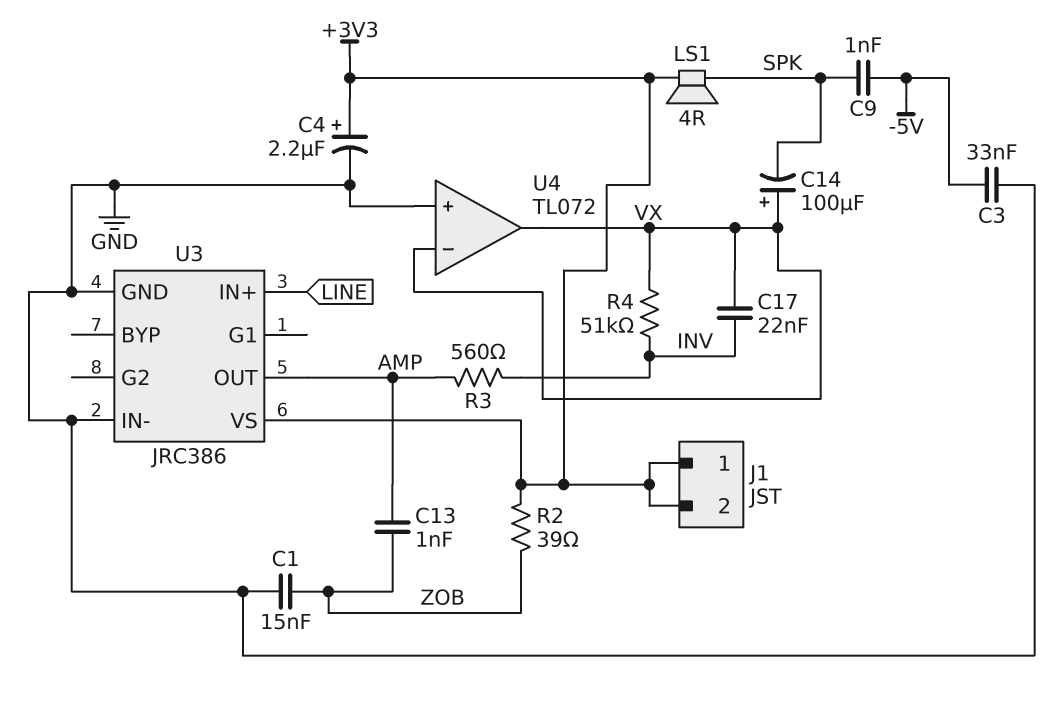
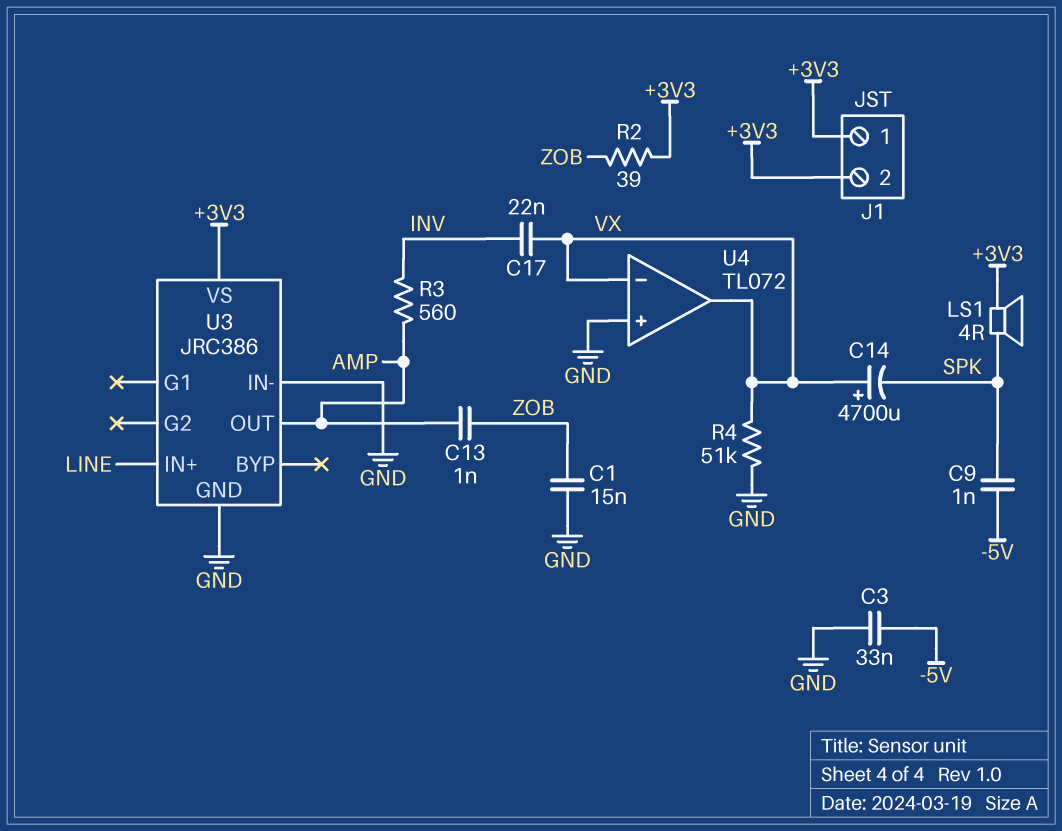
C4: 2.2uF (plus +3V3, minus GND) -> none
C14: 100uF (plus VX, minus SPK) -> 4700uF (plus VX, minus SPK)
R4: 51k (INV, VX) -> 51k (GND, VX)

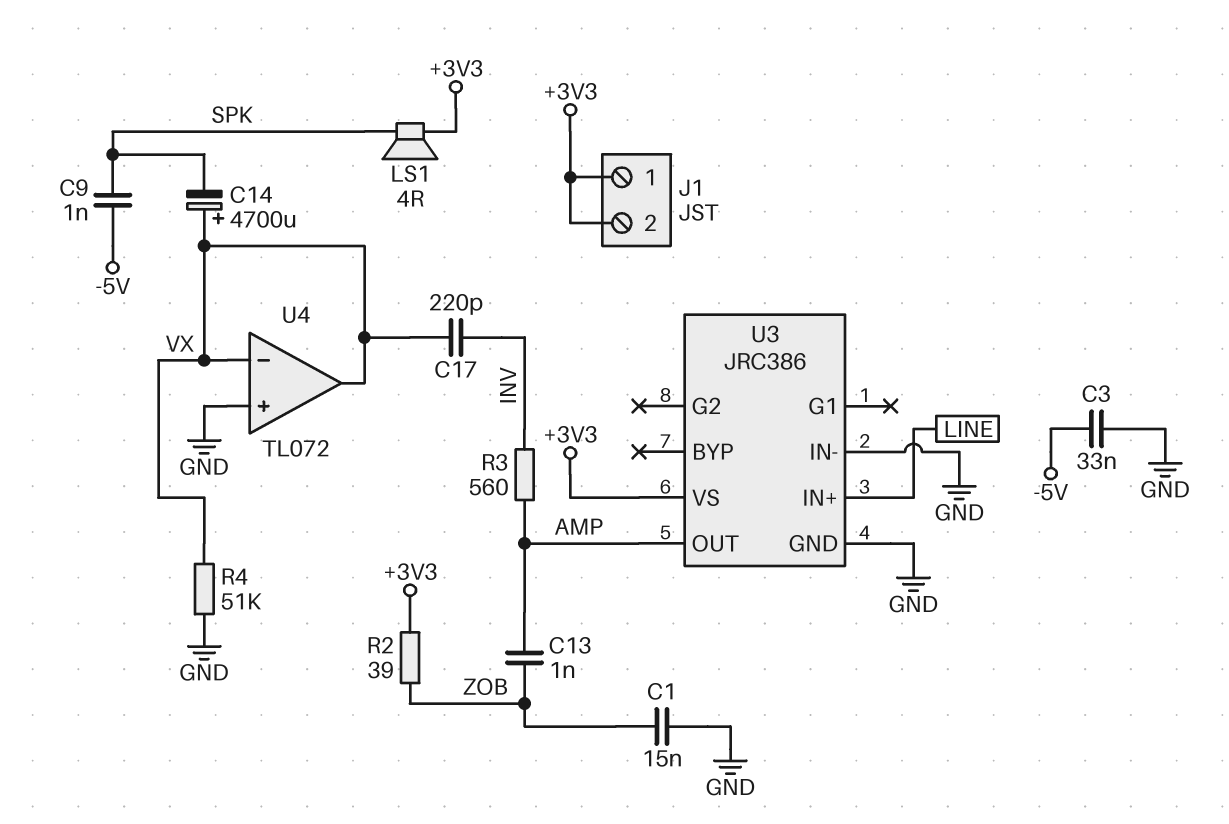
C17: 22nF (INV, VX) -> 220pF (INV, VX)

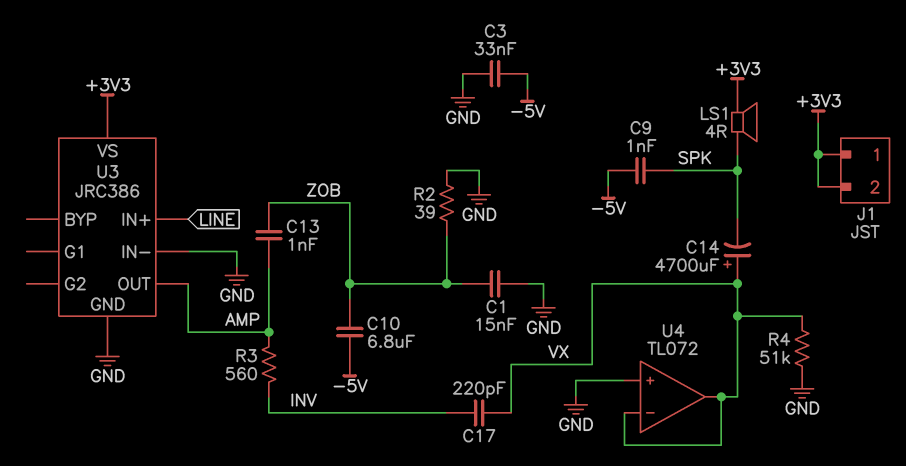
C10: none -> 6.8uF (-5V, ZOB)
R2: 39 (+3V3, ZOB) -> 39 (GND, ZOB)

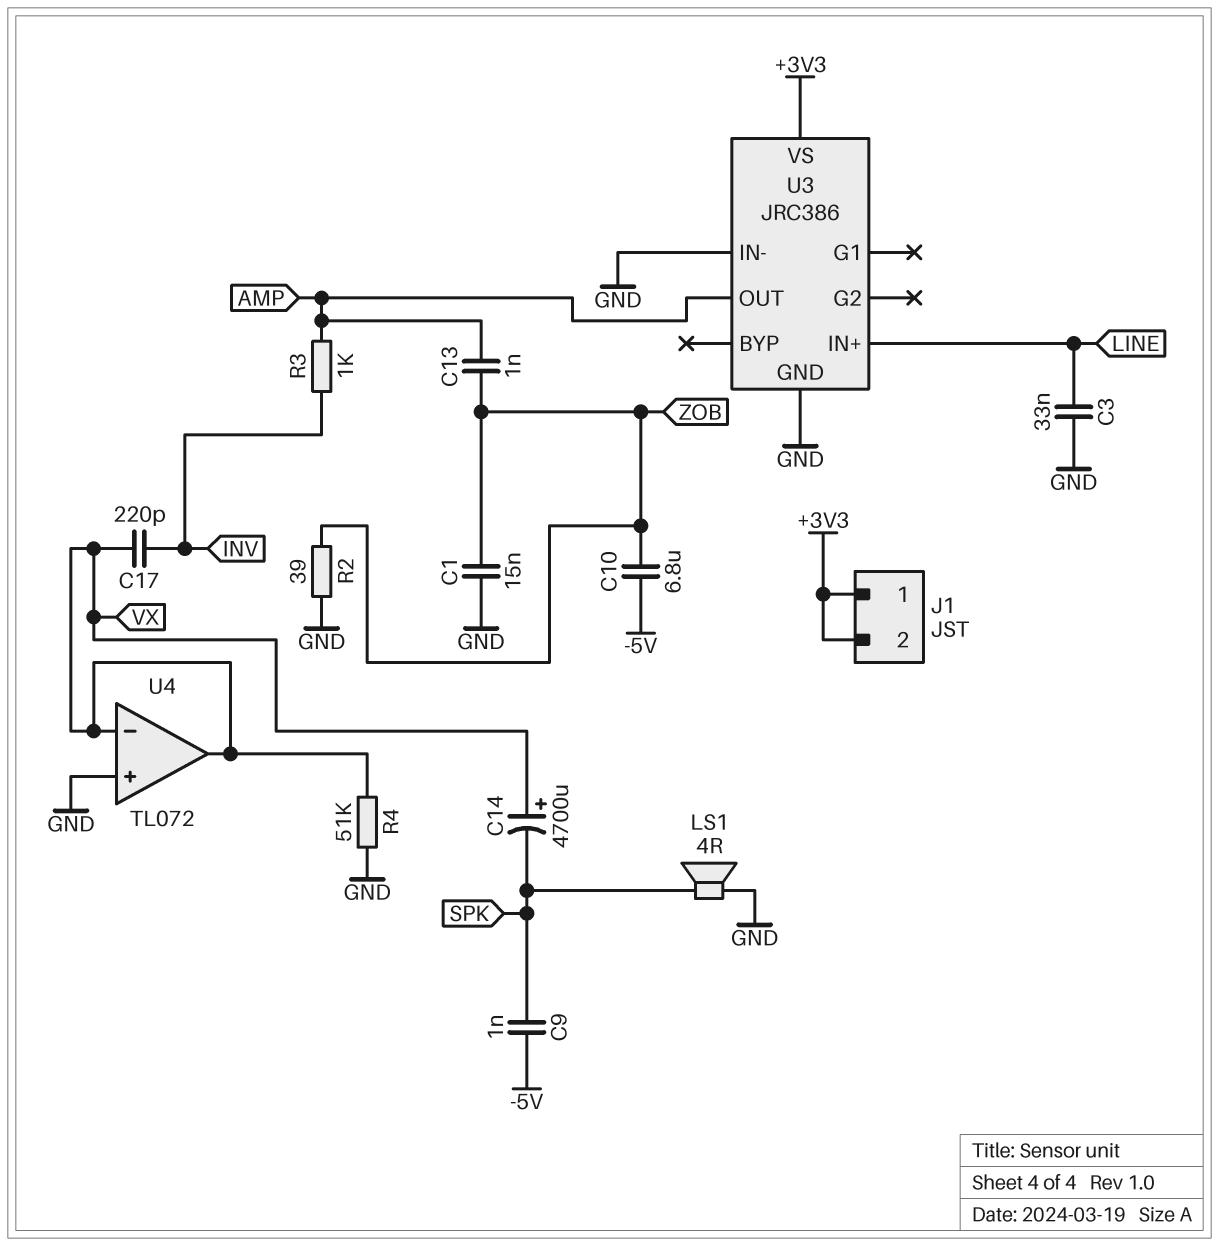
C3: 33nF (-5V, GND) -> 33nF (GND, LINE)
LS1: speaker 4R (+3V3, SPK) -> speaker 4R (GND, SPK)
R3: 560 (AMP, INV) -> 1k (AMP, INV)

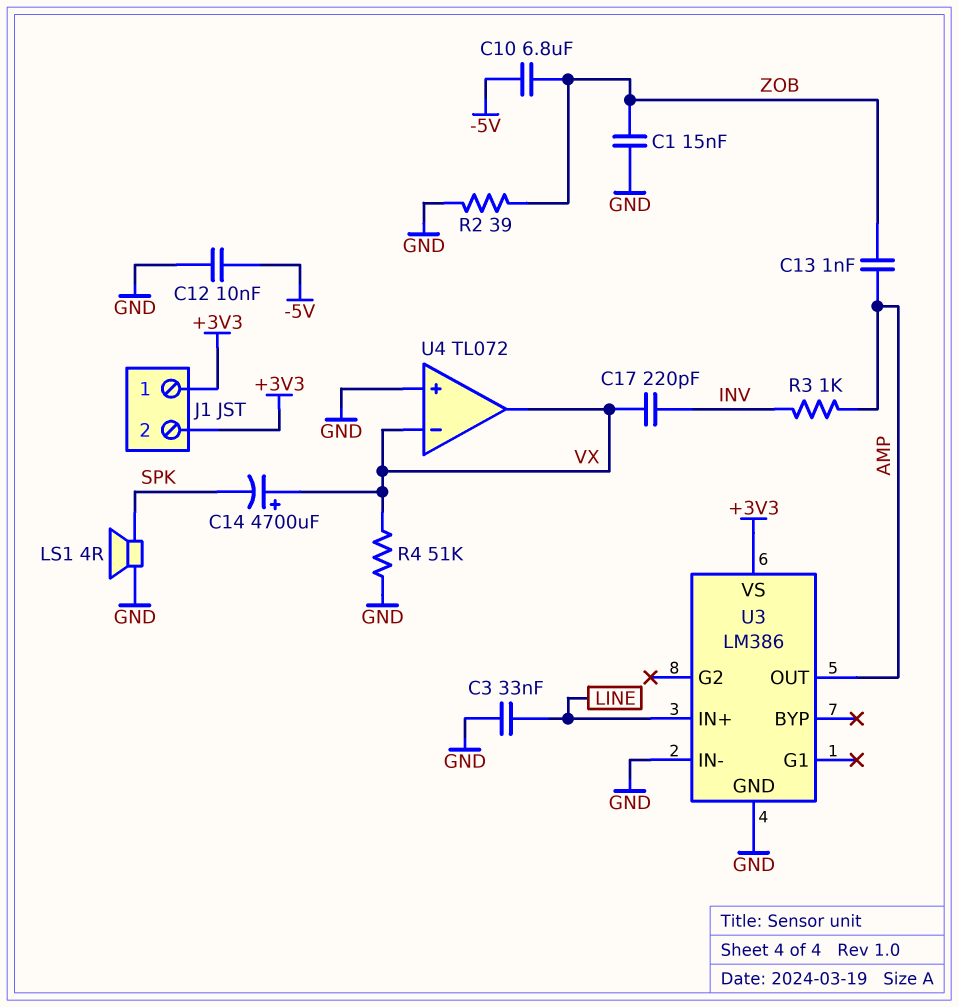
C9: 1nF (-5V, SPK) -> none
C12: none -> 10nF (-5V, GND)
U3: JRC386 -> LM386

